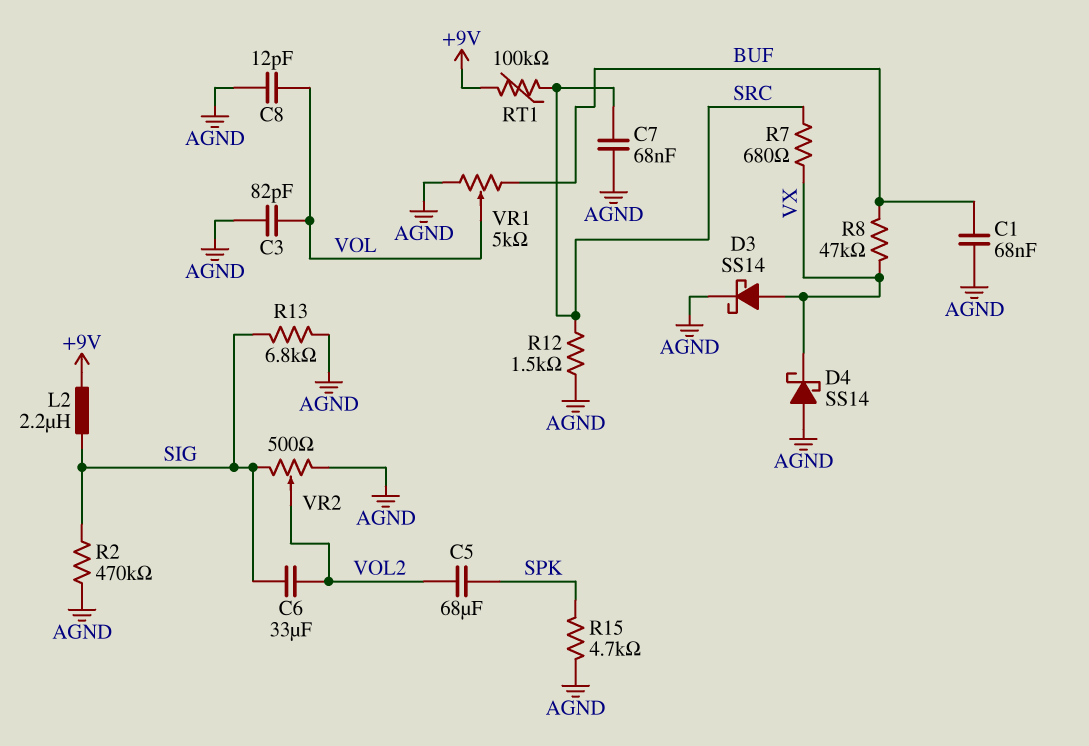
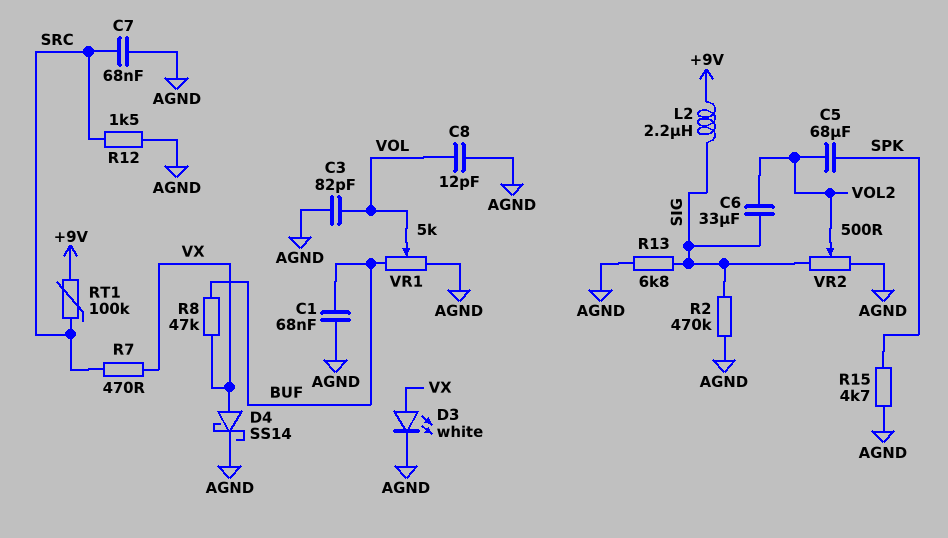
D3: schottky SS14 (A VX, K AGND) -> LED white (A VX, K AGND)
D4: schottky SS14 (A AGND, K VX) -> schottky SS14 (A VX, K AGND)
R7: 680 (SRC, VX) -> 470 (SRC, VX)

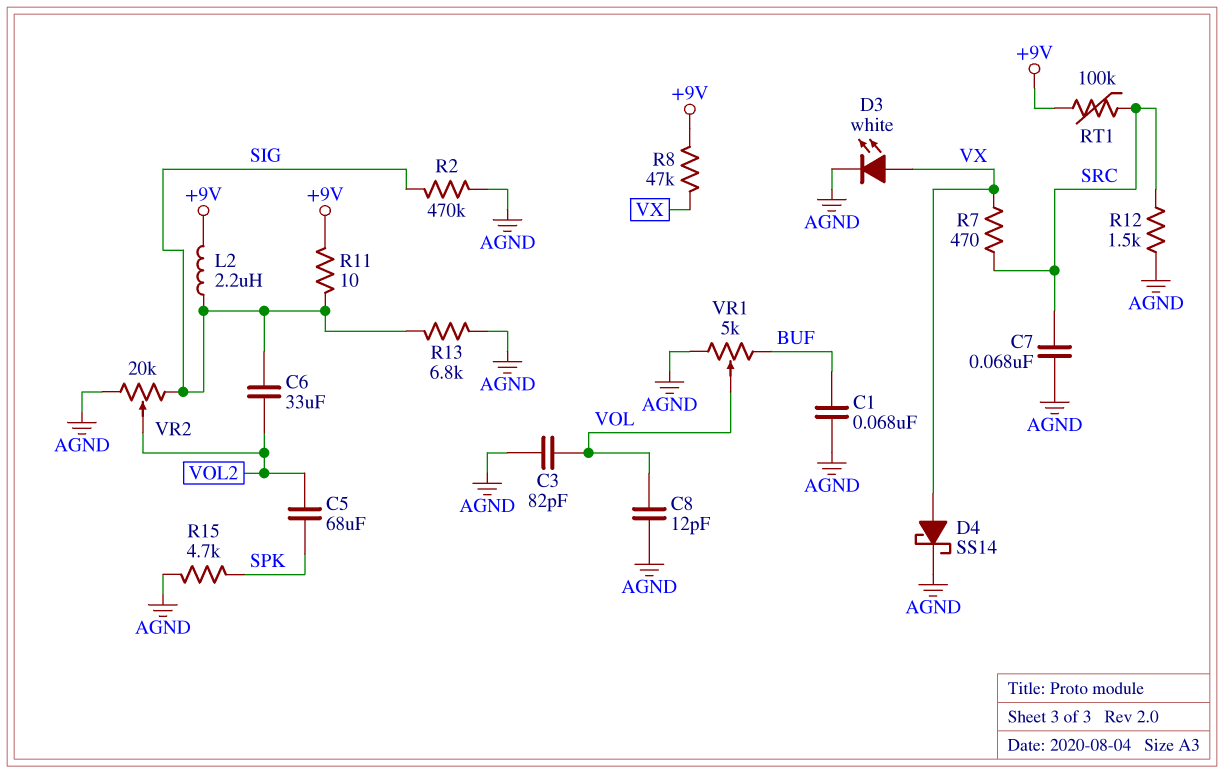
R8: 47k (BUF, VX) -> 47k (+9V, VX)
R11: none -> 10 (+9V, SIG)
VR2: 500 (AGND, SIG, wiper VOL2) -> 20k (AGND, SIG, wiper VOL2)

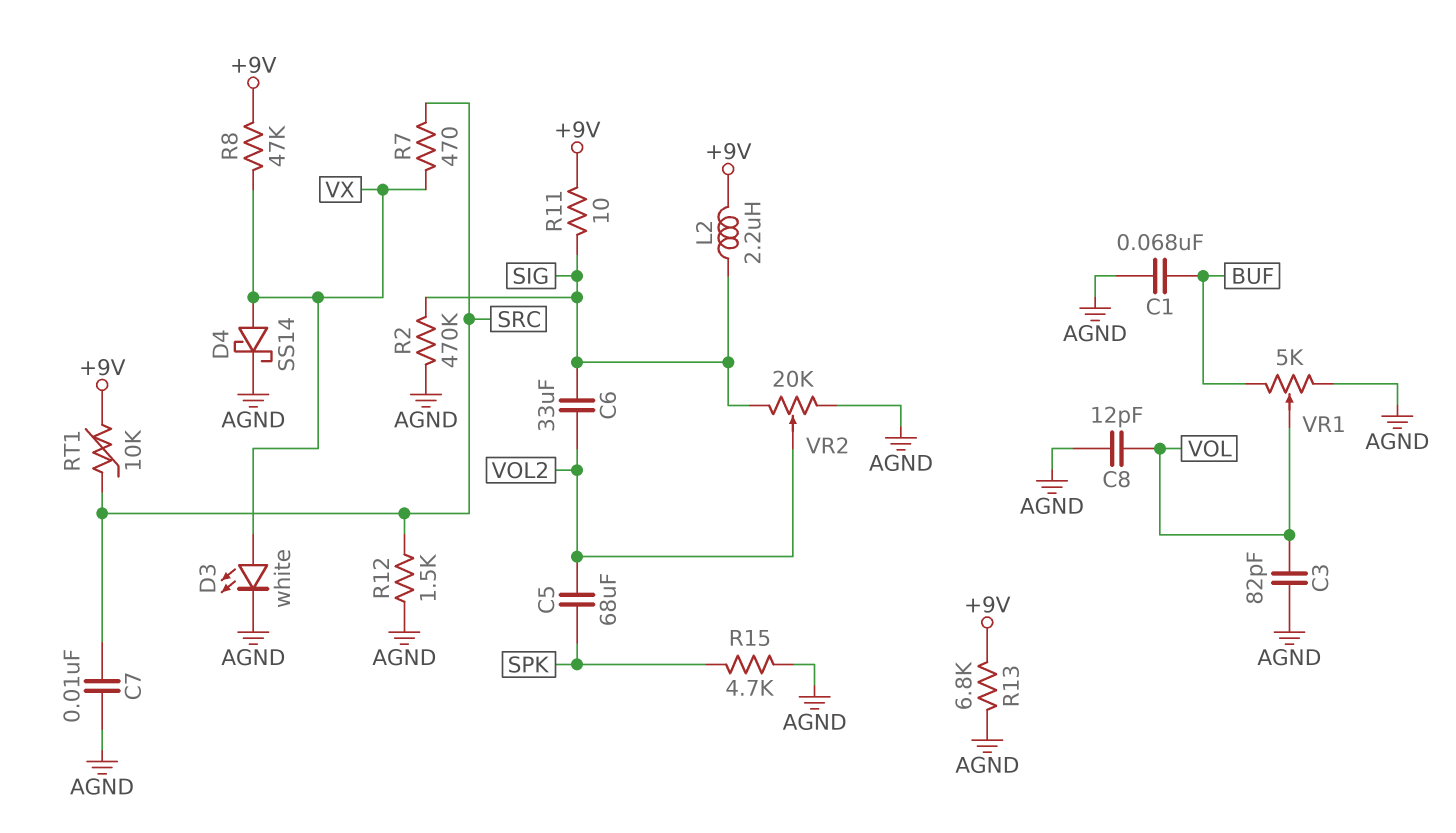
C7: 68nF (AGND, SRC) -> 10nF (AGND, SRC)
R13: 6.8k (AGND, SIG) -> 6.8k (+9V, AGND)
RT1: 100k (+9V, SRC) -> 10k (+9V, SRC)

